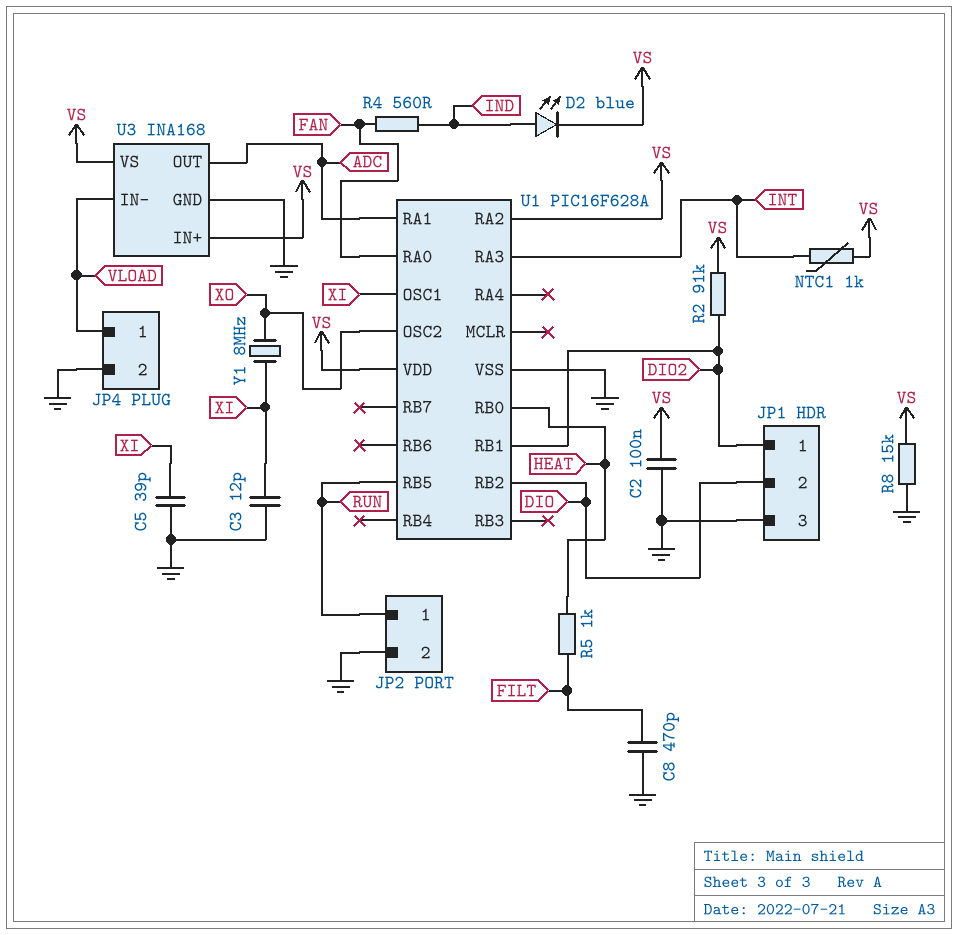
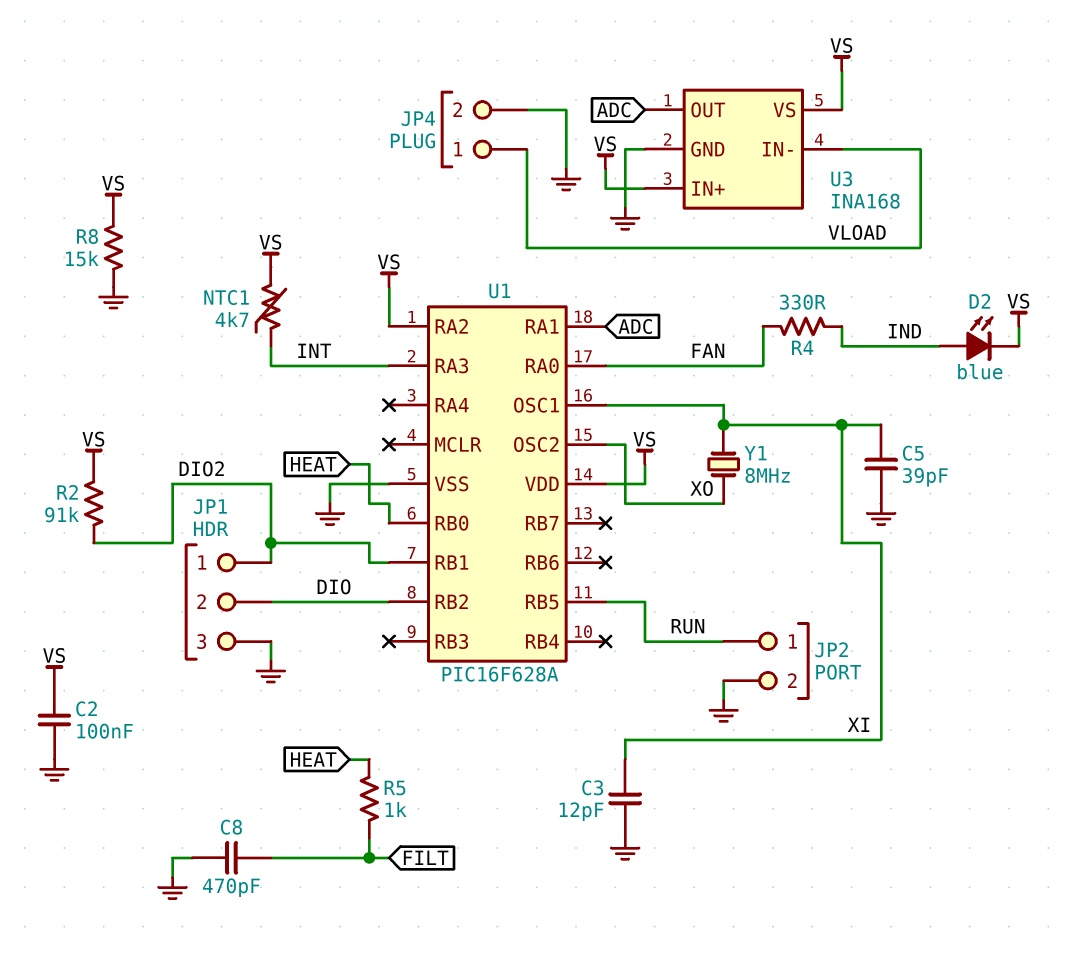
NTC1: 1k (INT, VS) -> 4.7k (INT, VS)
R4: 560 (FAN, IND) -> 330 (FAN, IND)

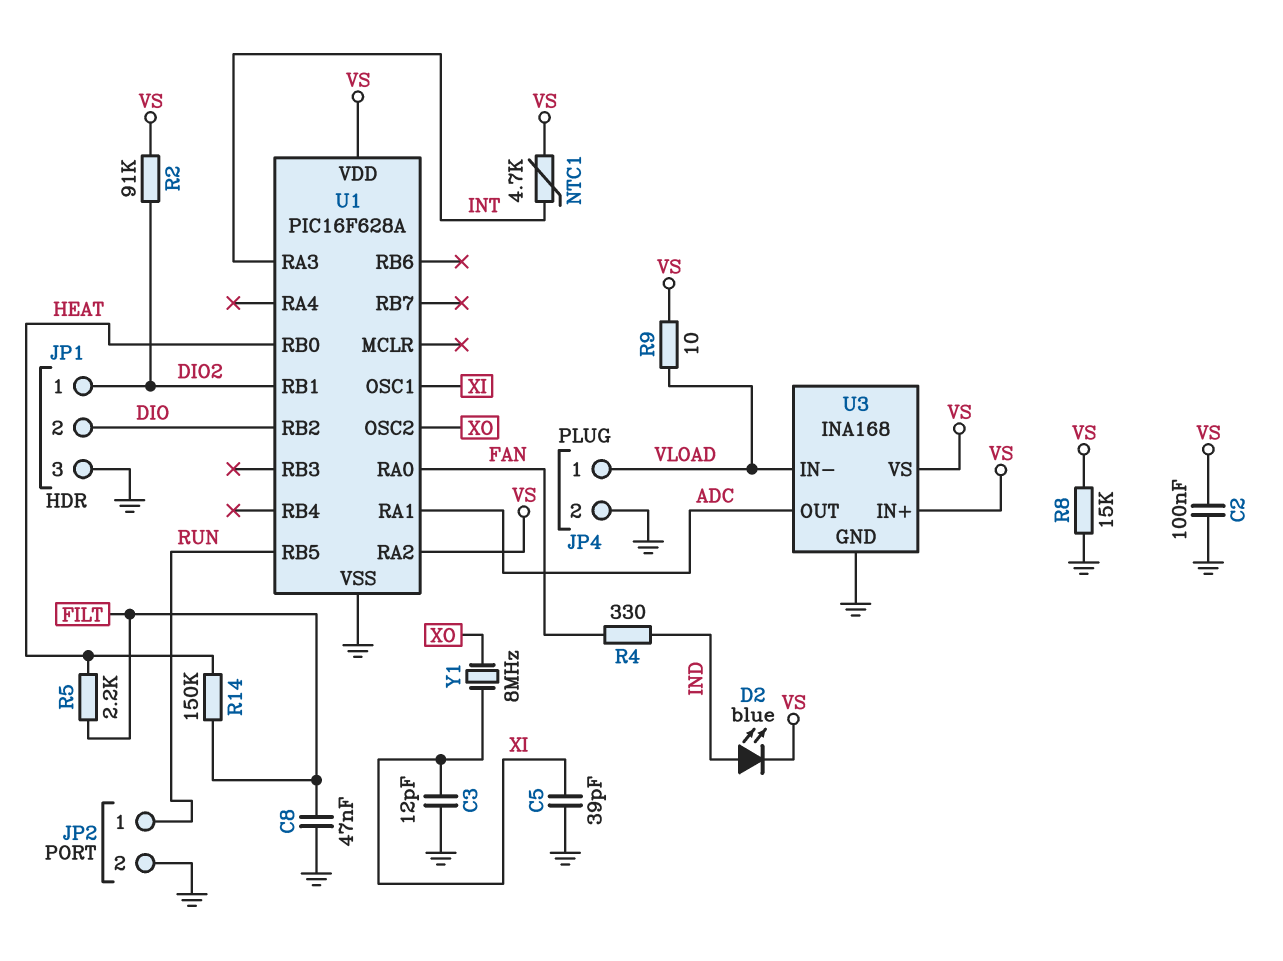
C8: 470pF (FILT, GND) -> 47nF (FILT, GND)
R5: 1k (FILT, HEAT) -> 2.2k (FILT, HEAT)
R9: none -> 10 (VLOAD, VS)
R14: none -> 150k (FILT, HEAT)

